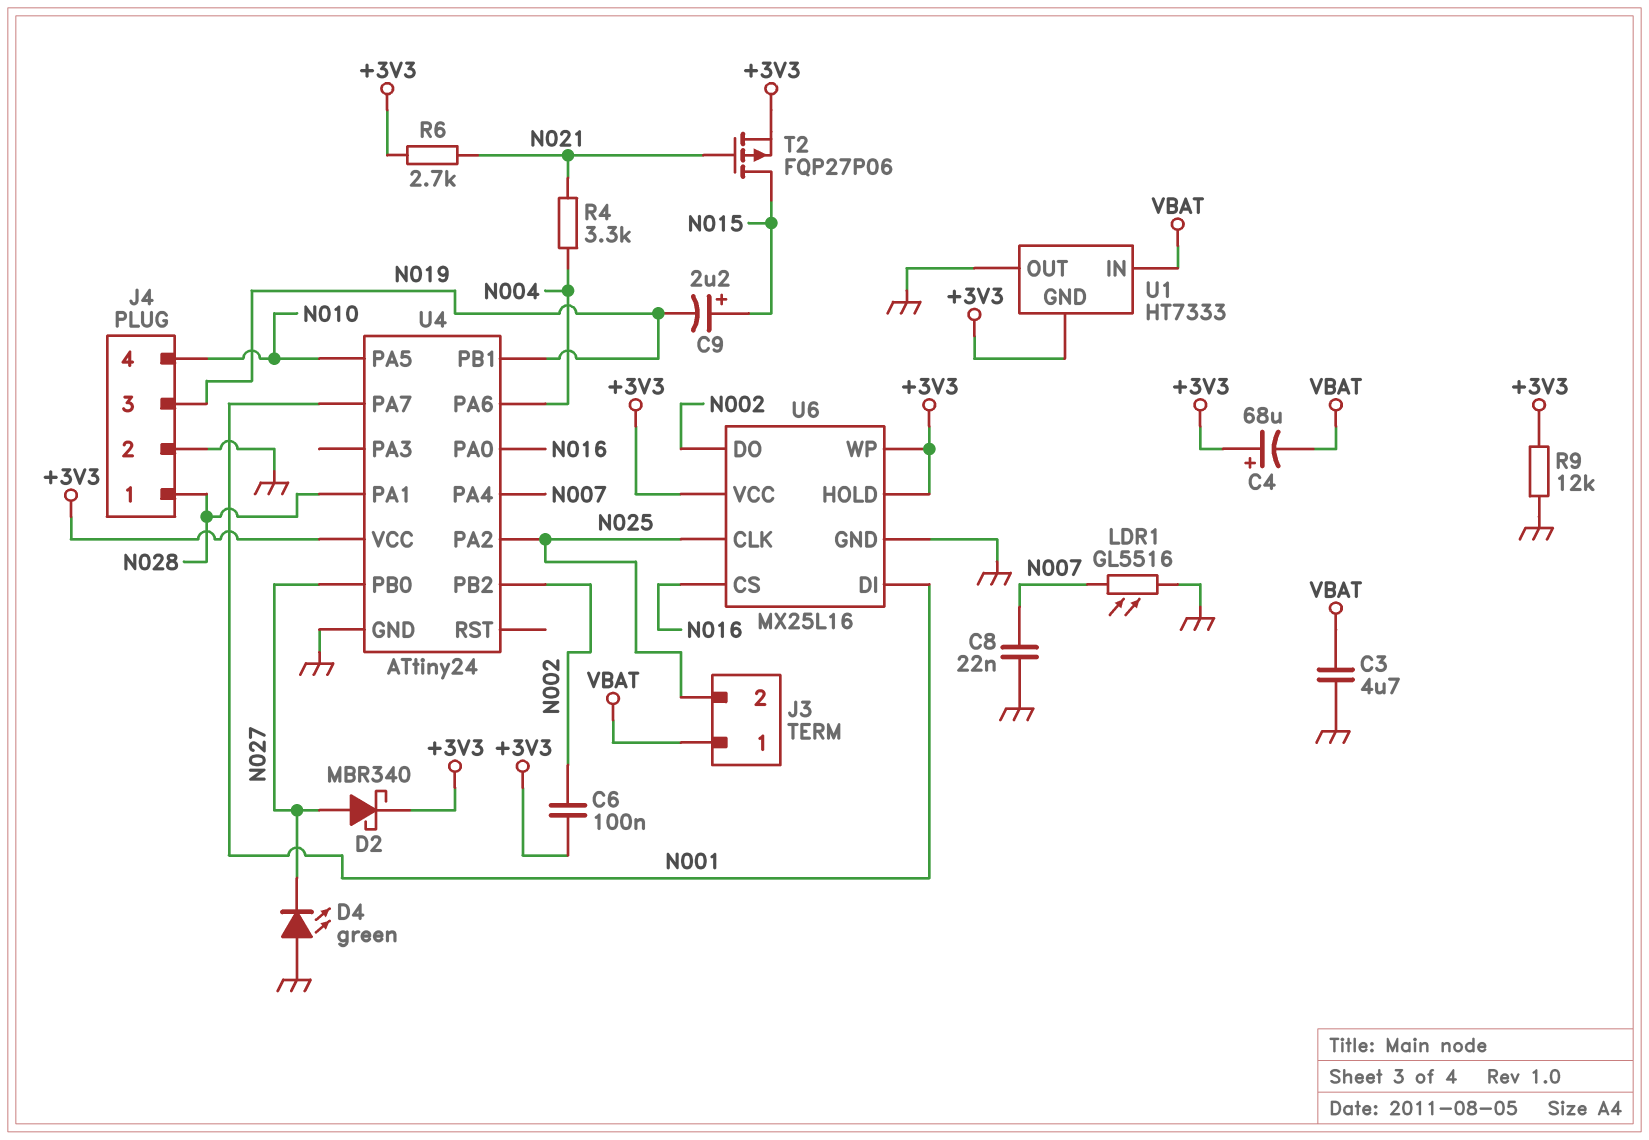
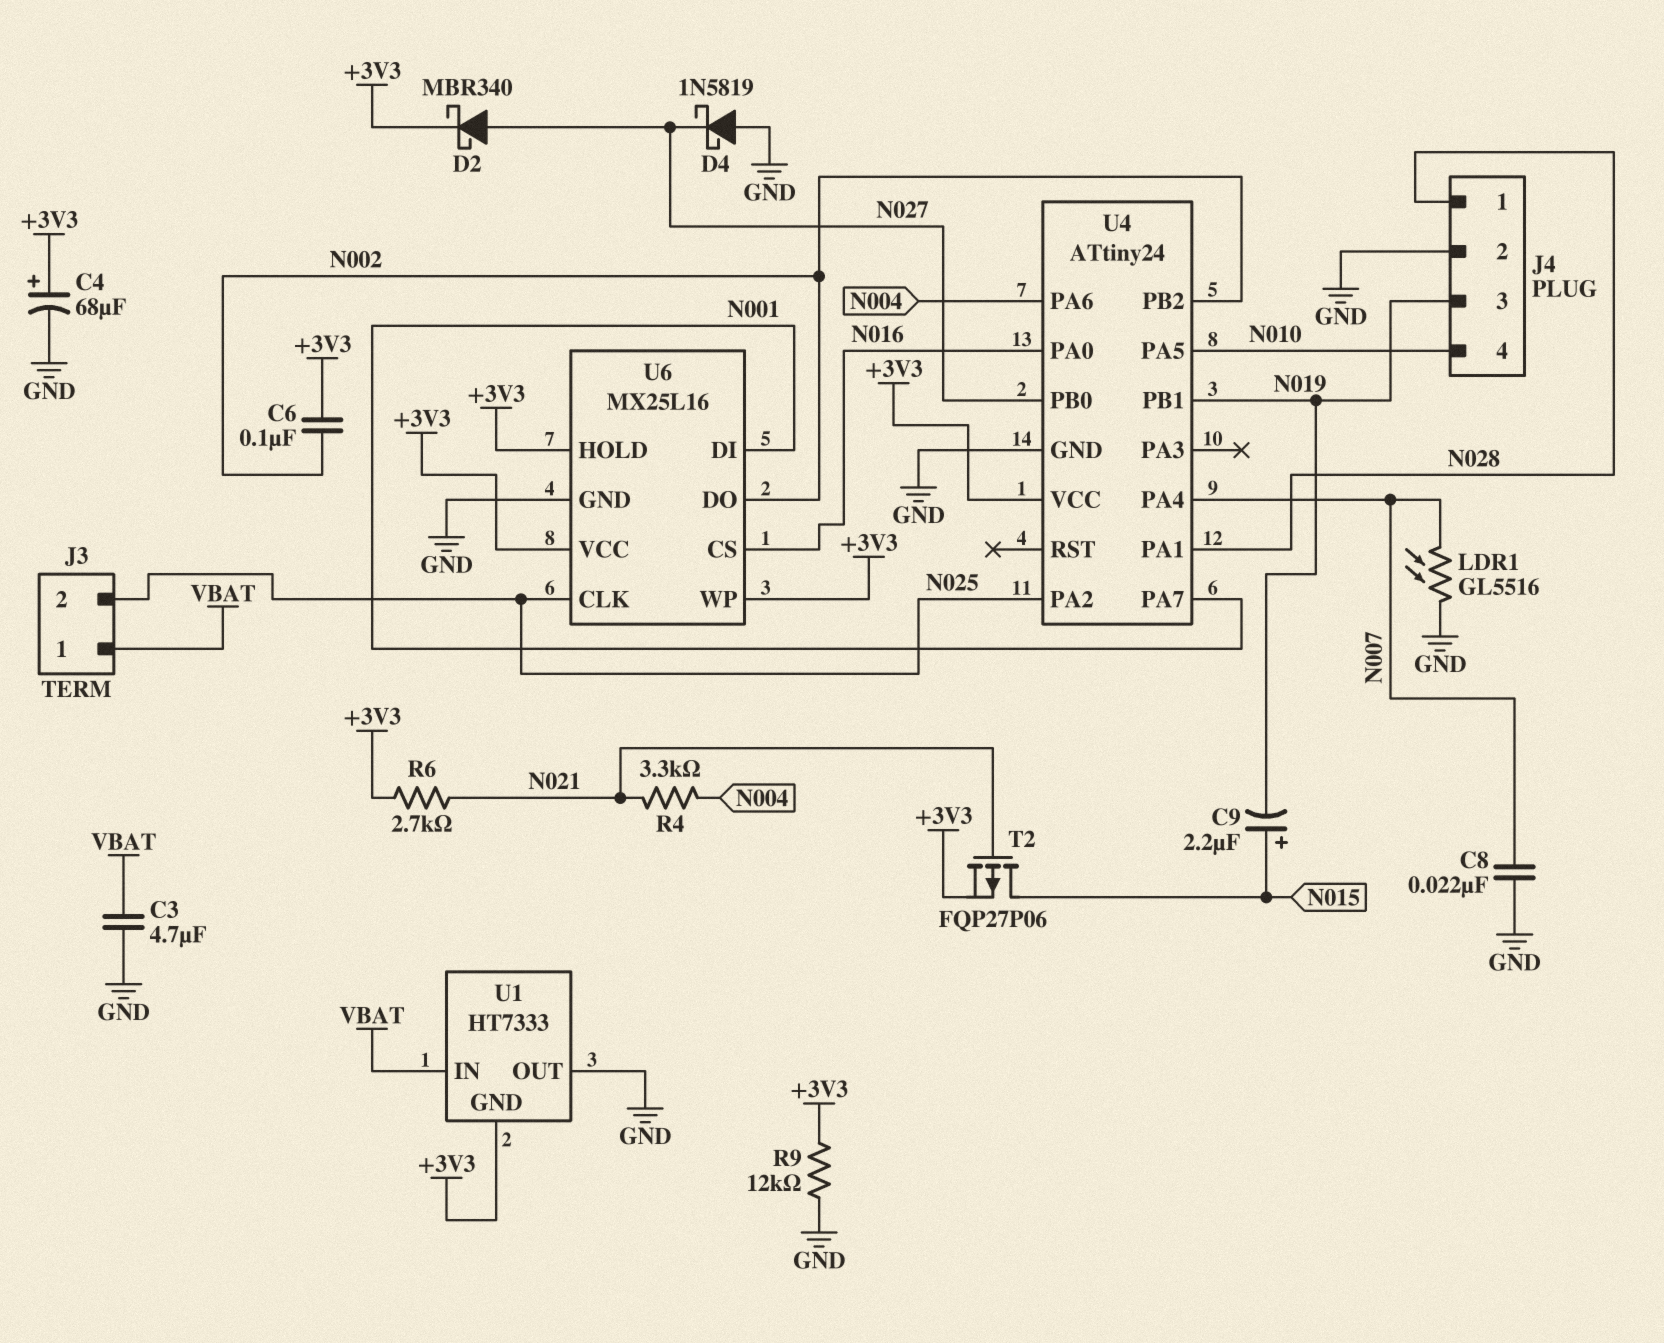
C4: 68uF (plus +3V3, minus VBAT) -> 68uF (plus +3V3, minus GND)
D4: LED green (A GND, K N027) -> schottky 1N5819 (A GND, K N027)

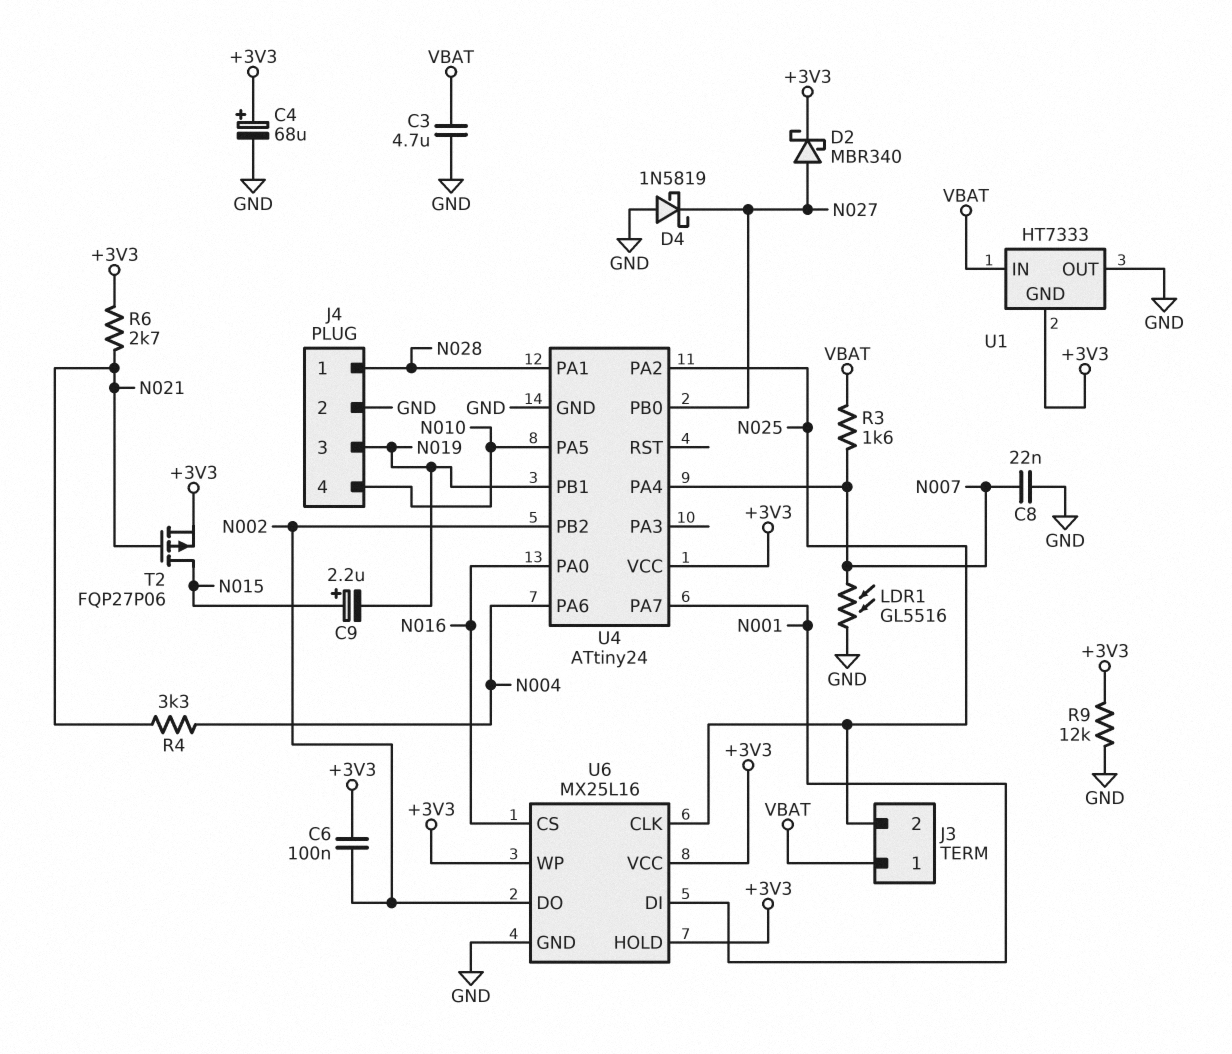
R3: none -> 1.6k (N007, VBAT)

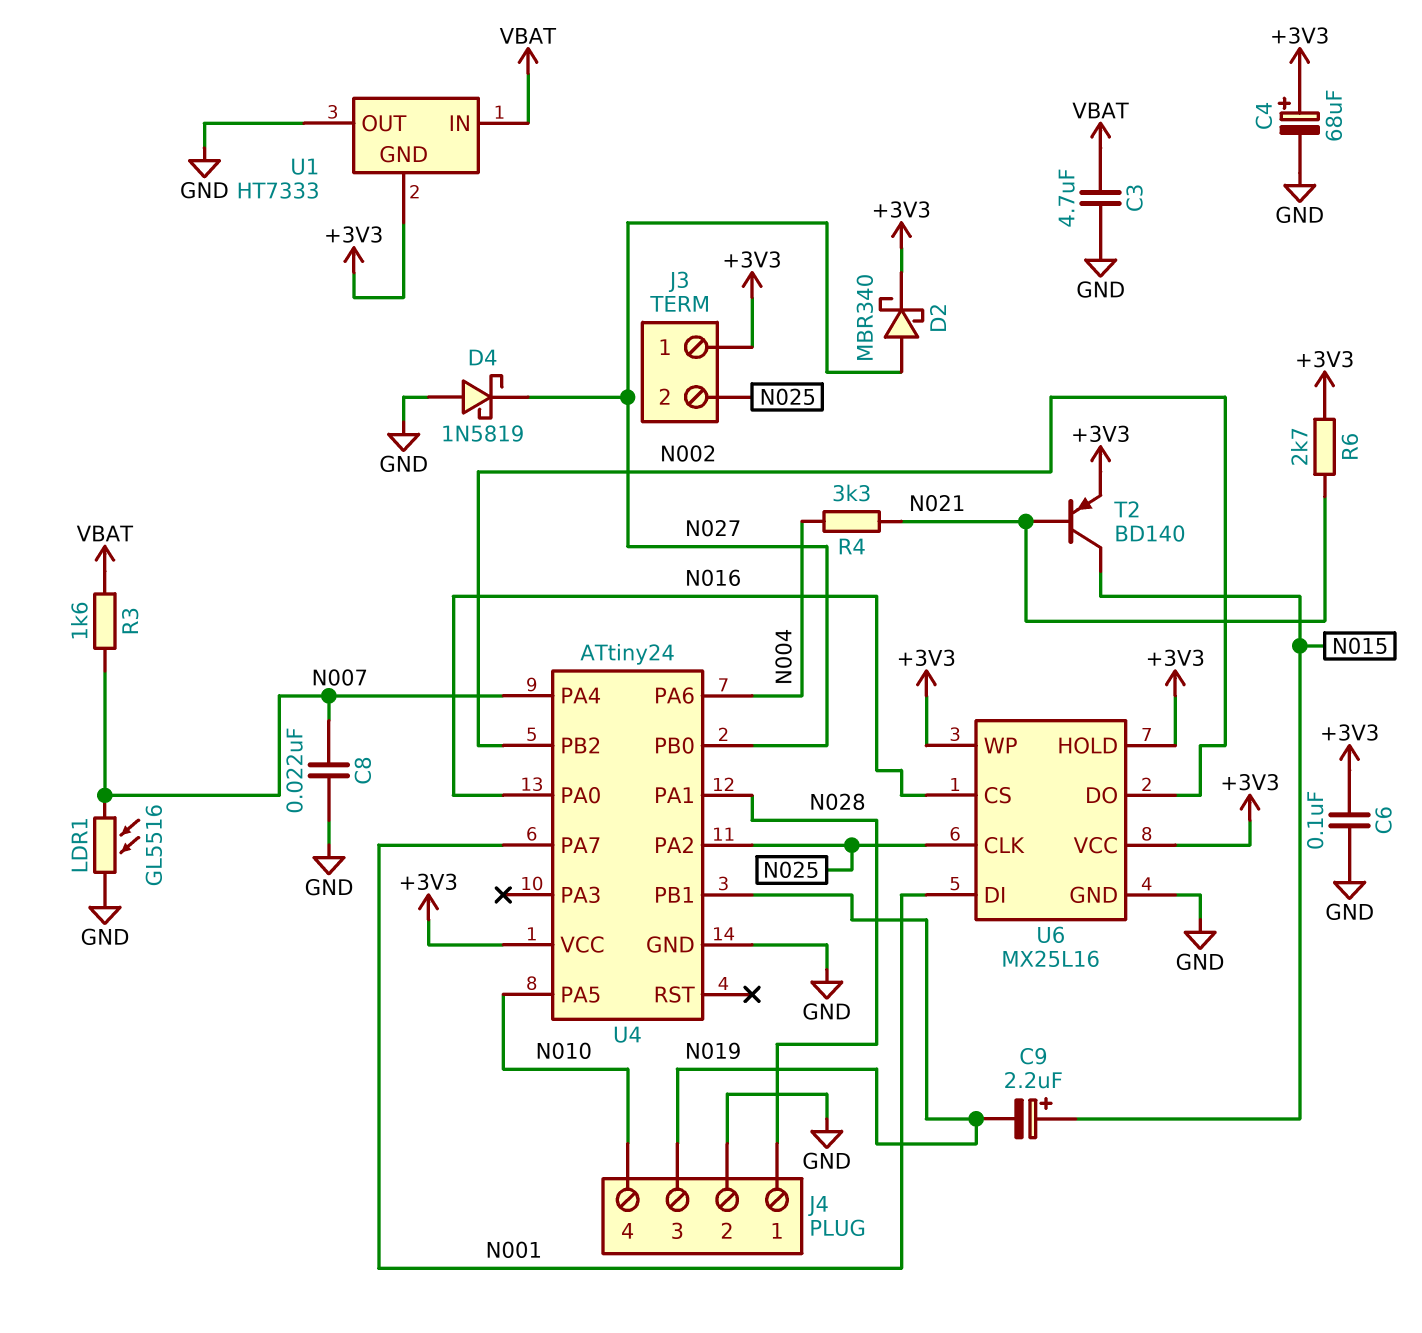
C6: 100nF (+3V3, N002) -> 100nF (+3V3, GND)
J3 pin 1: VBAT -> +3V3
R9: 12k (+3V3, GND) -> none
T2: PMOS FQP27P06 (G N021, D N015, S +3V3) -> PNP BD140 (B N021, C N015, E +3V3)

